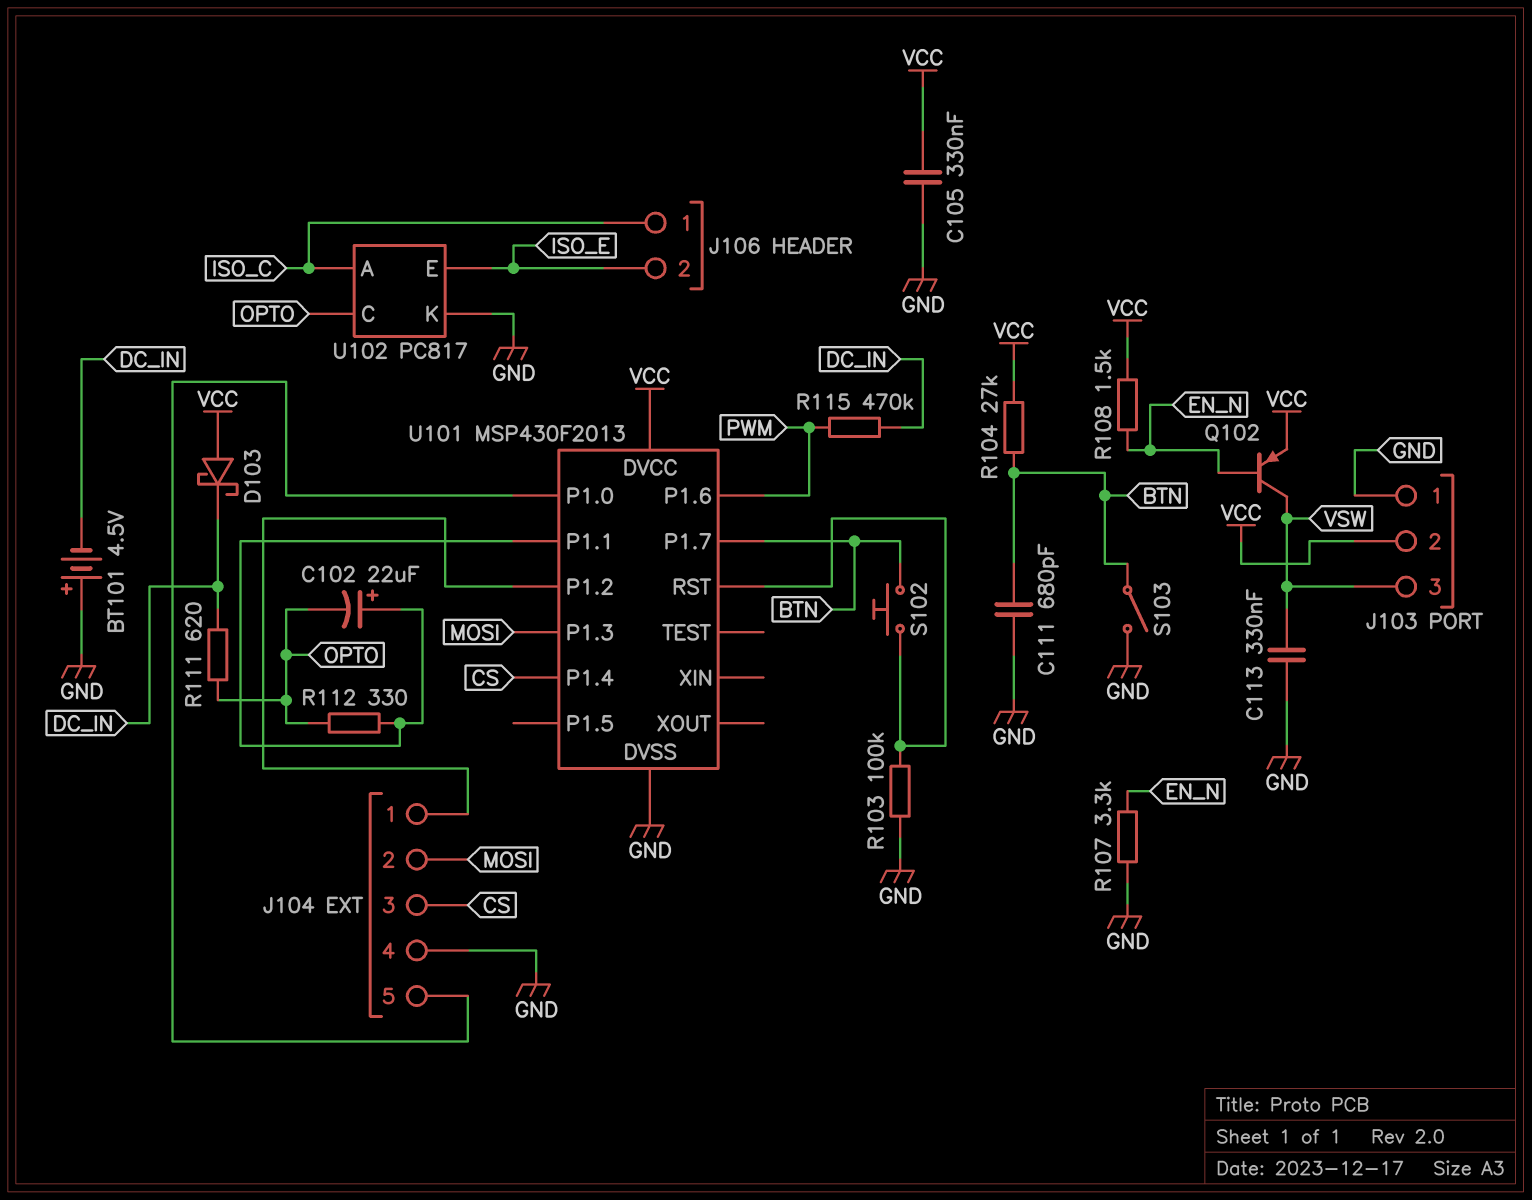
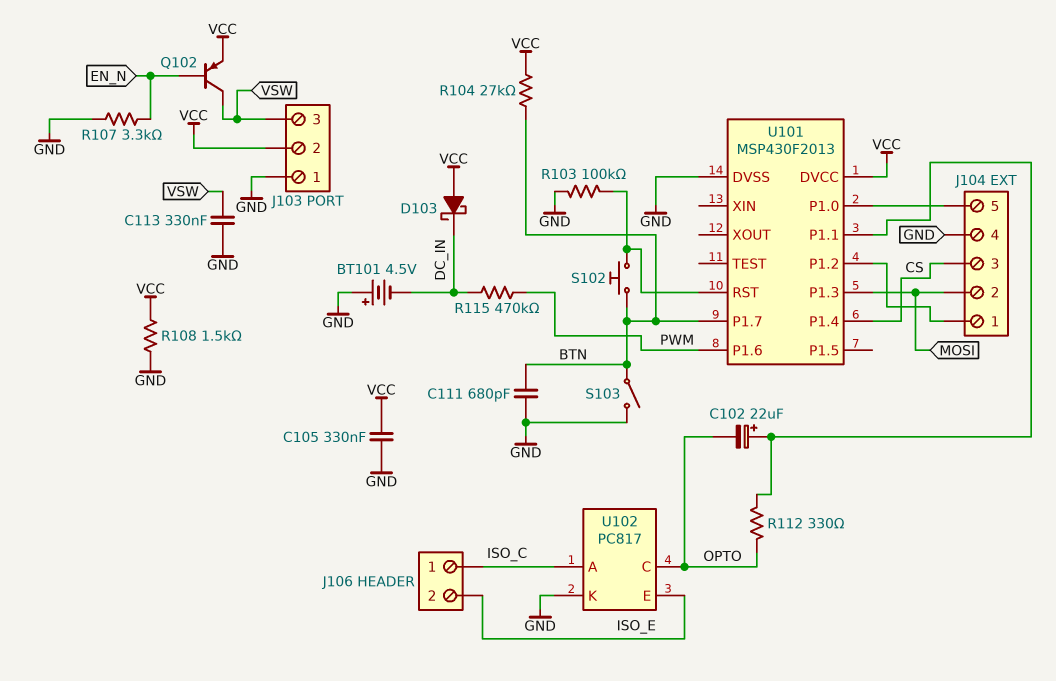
R108: 1.5k (EN_N, VCC) -> 1.5k (GND, VCC)
R111: 620 (DC_IN, OPTO) -> none

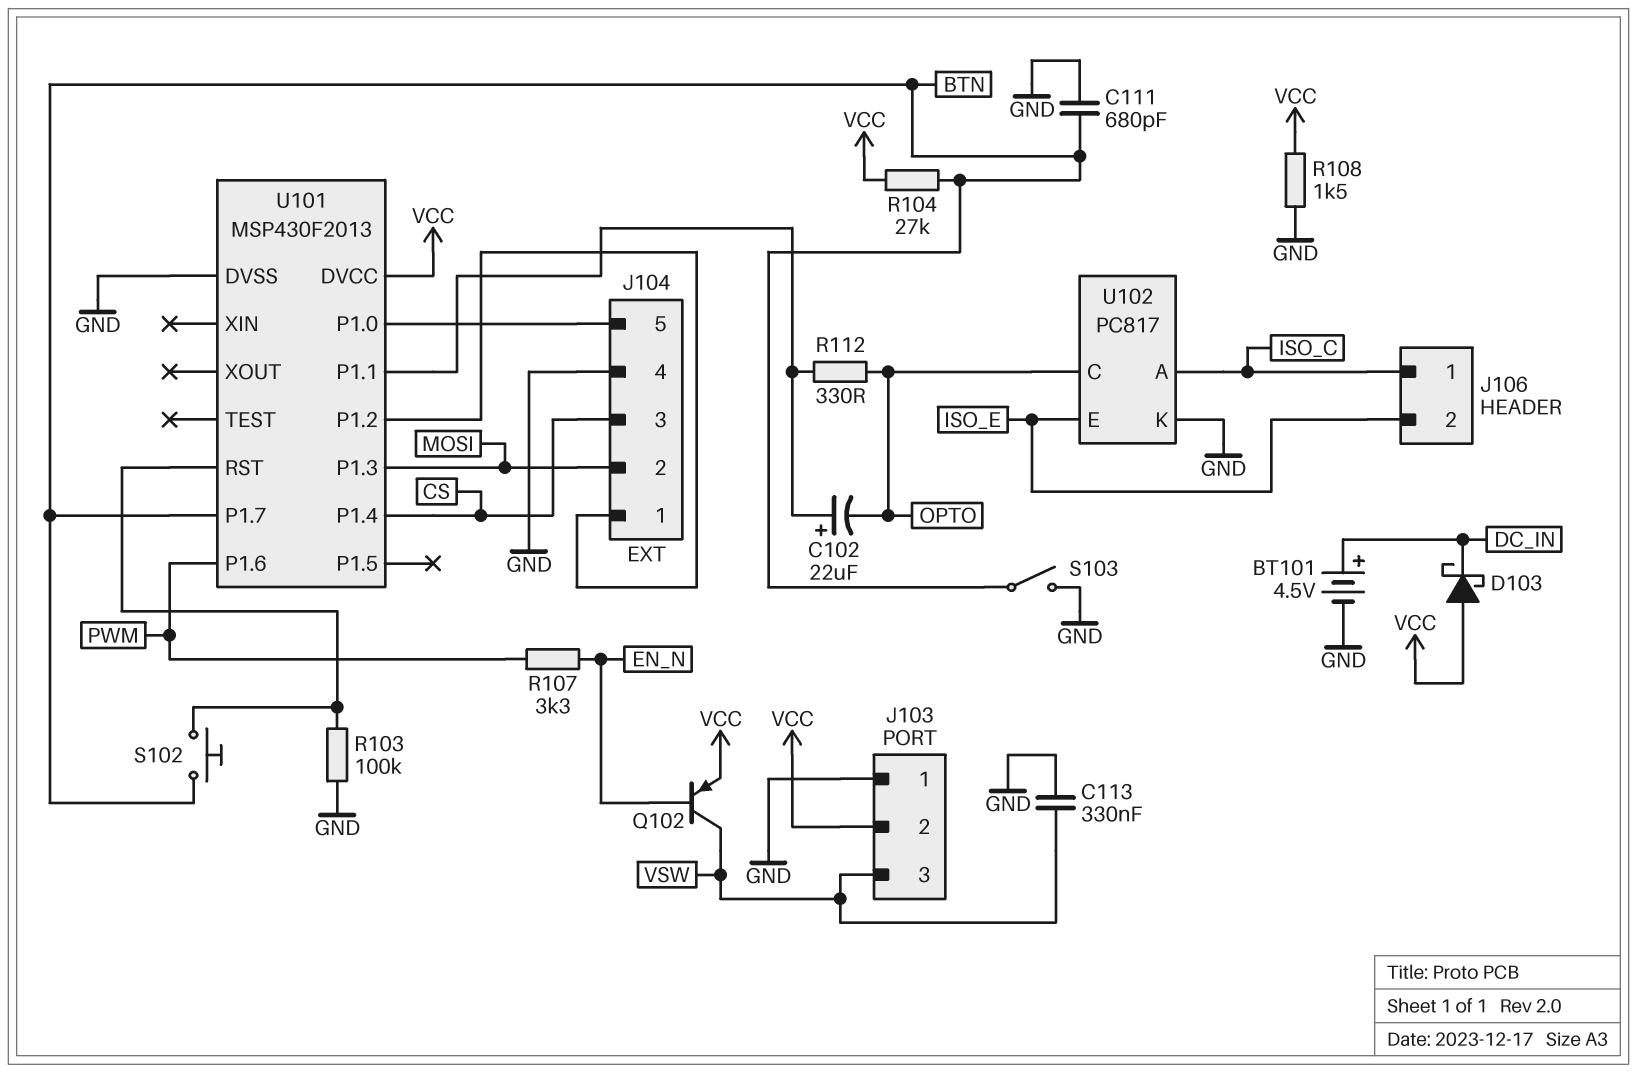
BT101: 4.5V (plus GND, minus DC_IN) -> 4.5V (plus DC_IN, minus GND)
C105: 330nF (GND, VCC) -> none
R107: 3.3k (EN_N, GND) -> 3.3k (EN_N, PWM)
R115: 470k (DC_IN, PWM) -> none

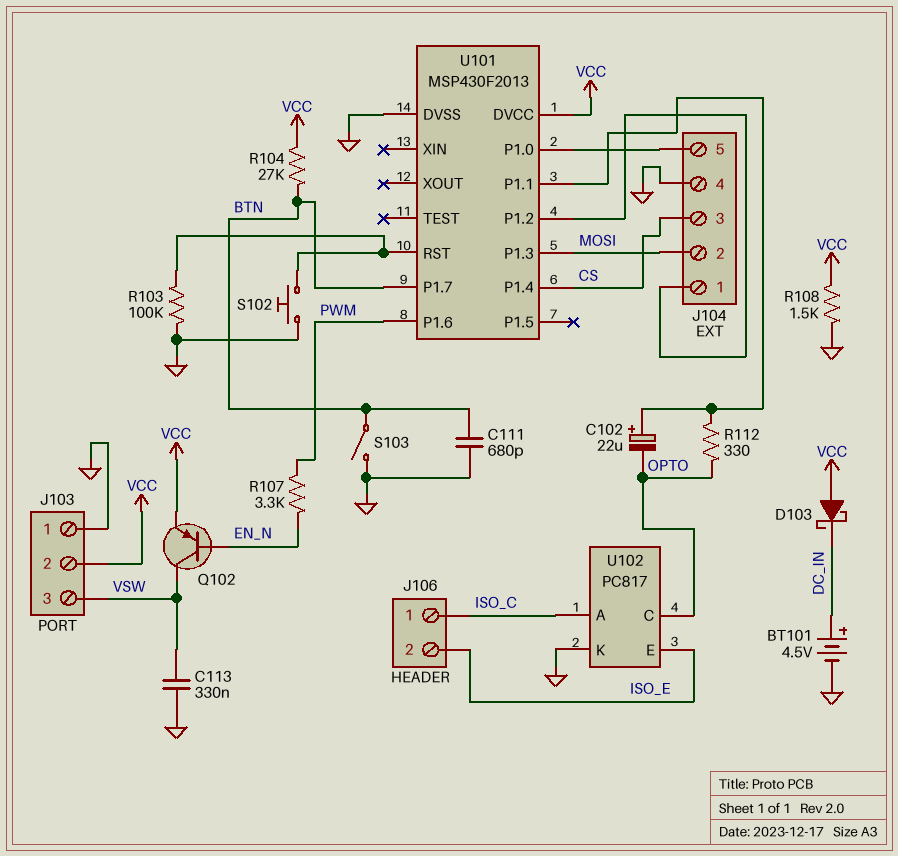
S102: button (BTN, U101/RST) -> button (GND, U101/RST)

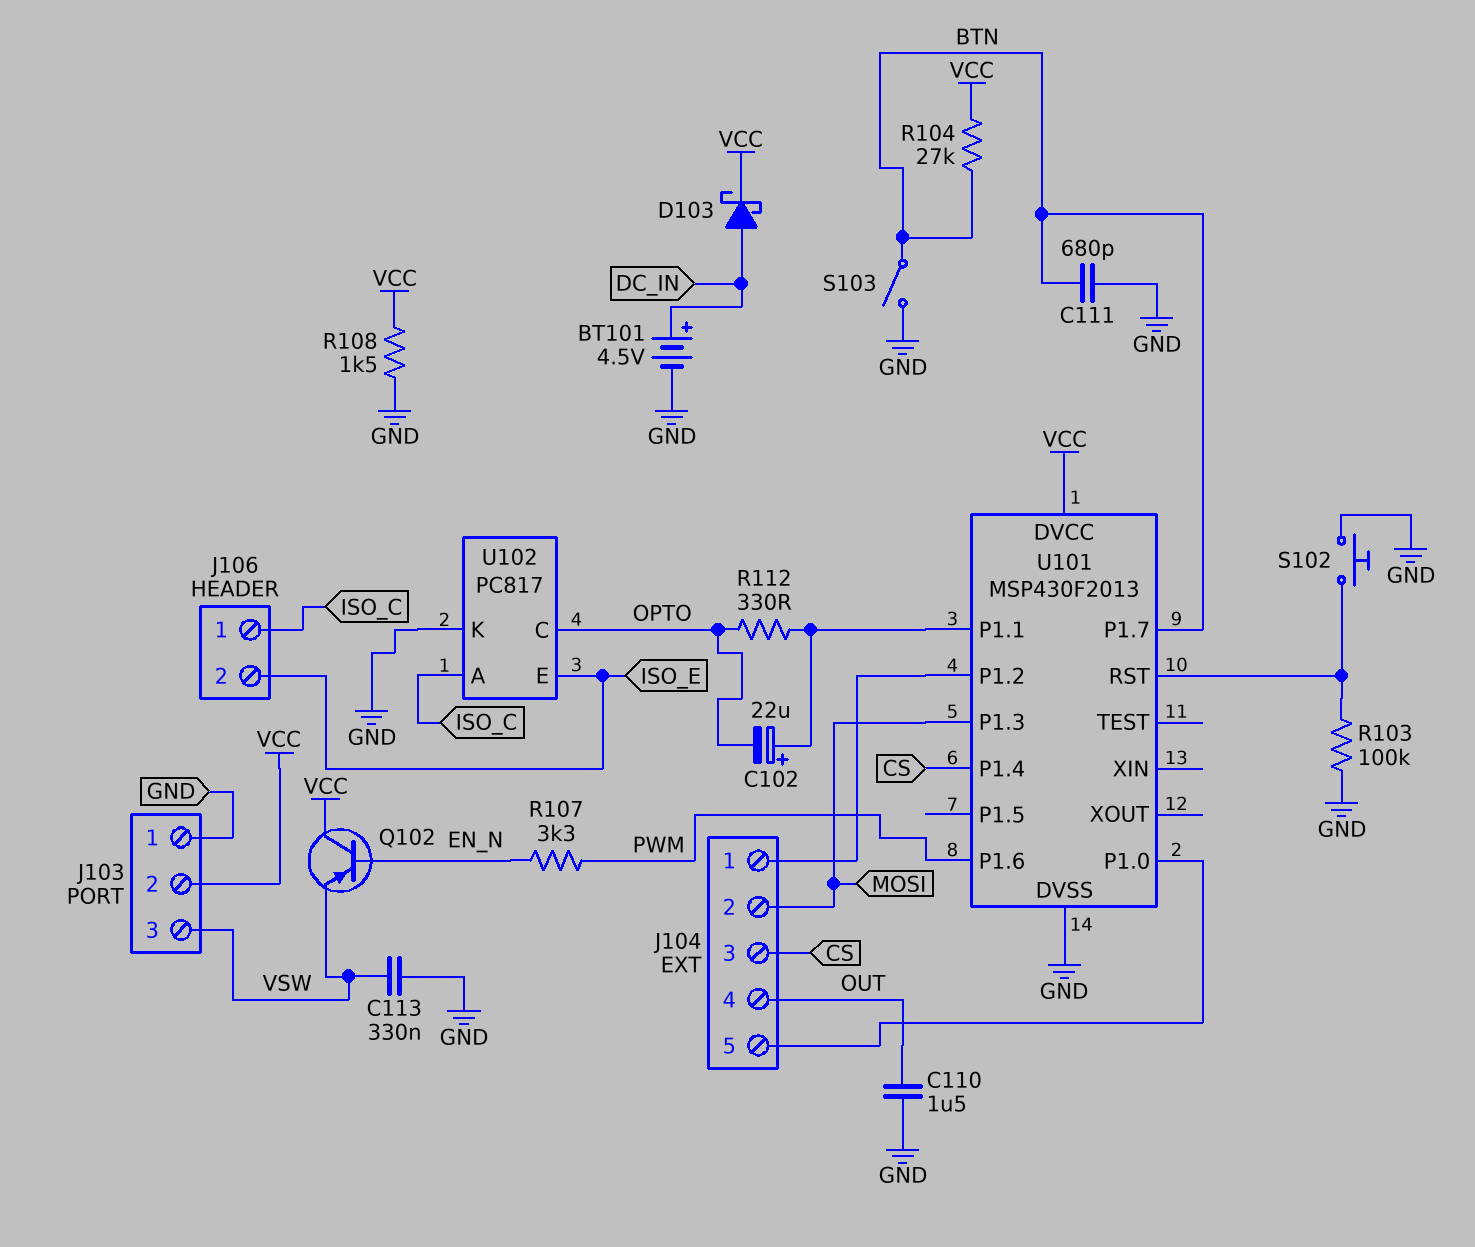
C110: none -> 1.5uF (GND, OUT)
D103: schottky (A VCC, K DC_IN) -> schottky (A DC_IN, K VCC)
J104 pin 4: GND -> OUT
Q102: PNP (B EN_N, C VSW, E VCC) -> PNP (B EN_N, C VCC, E VSW)

